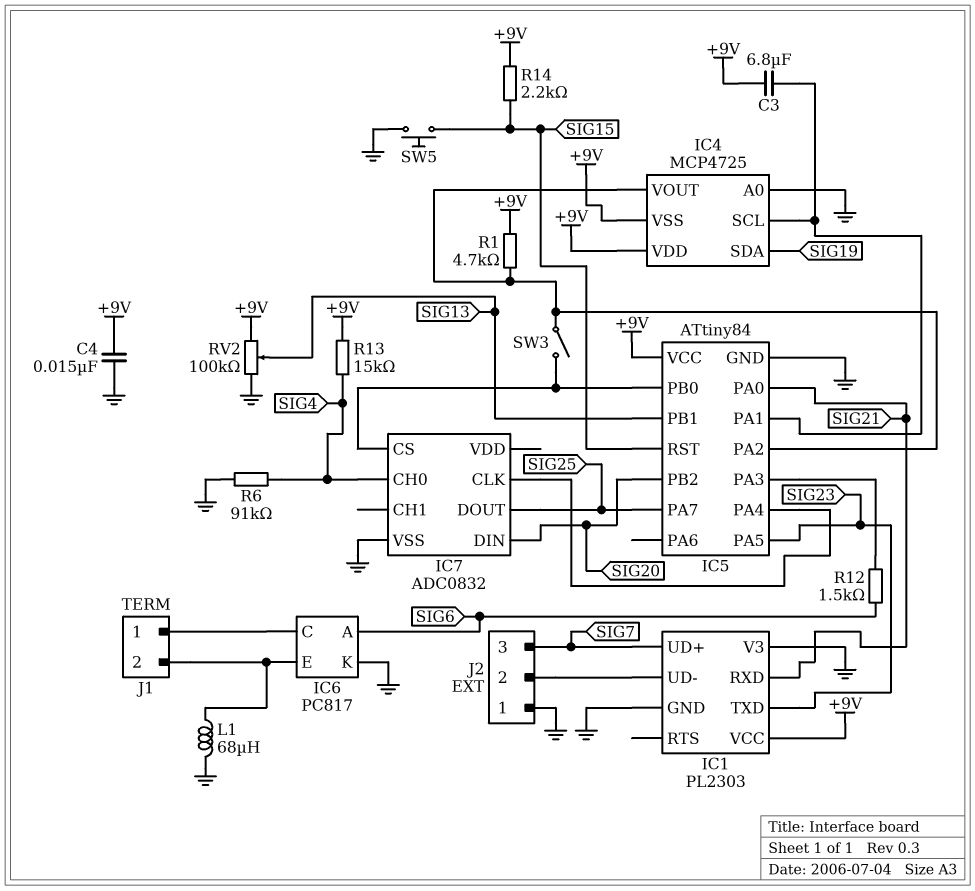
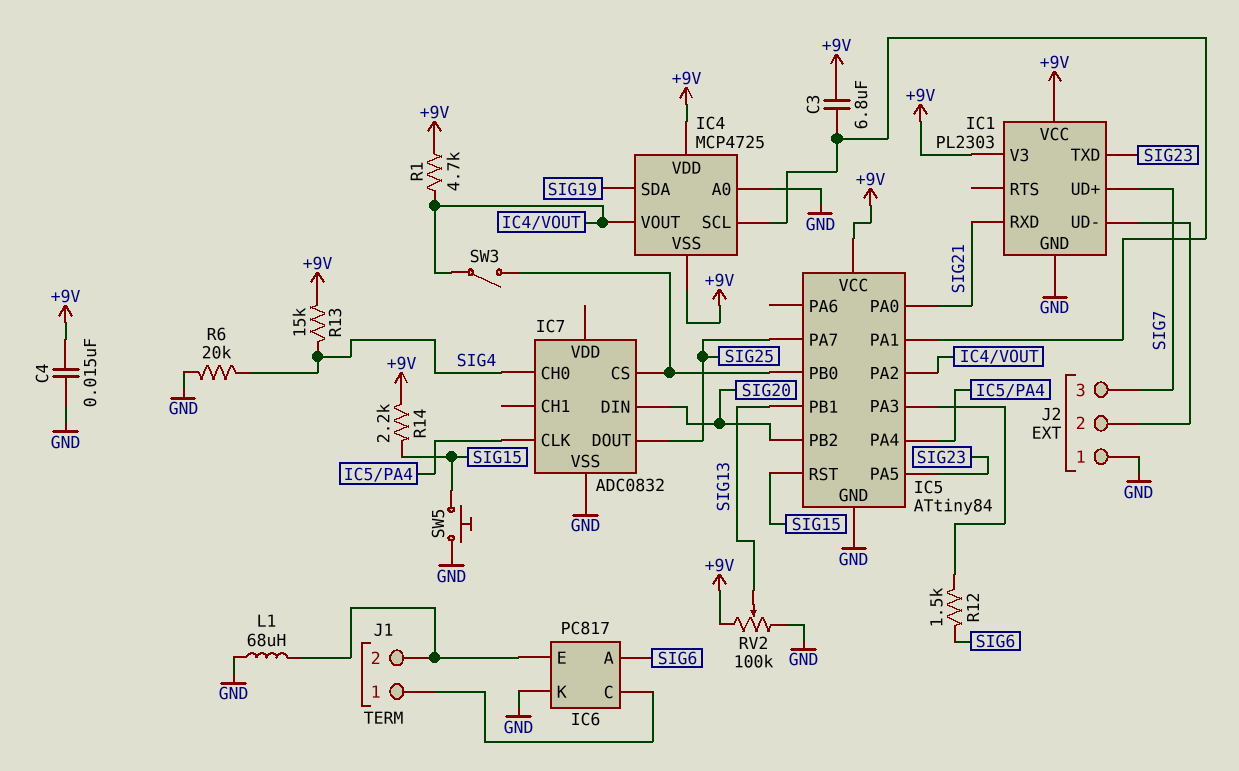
IC1 pin V3: GND -> +9V
R6: 91k (GND, SIG4) -> 20k (GND, SIG4)

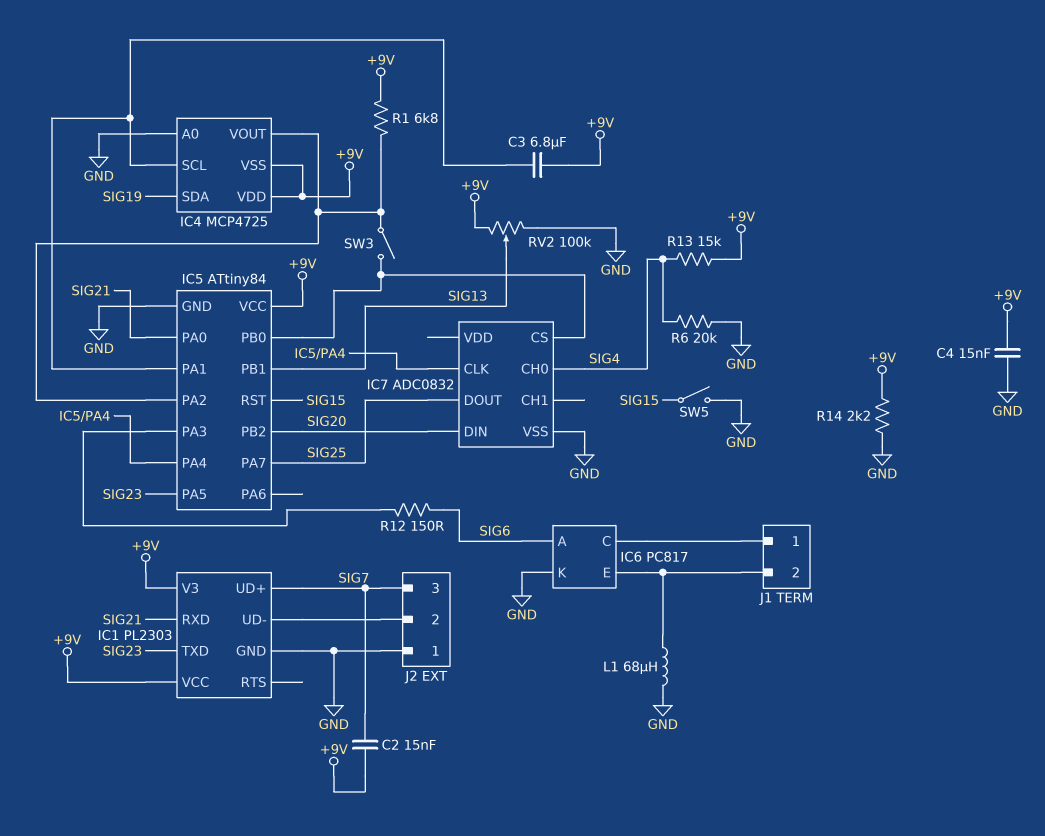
C2: none -> 15nF (+9V, SIG7)
R1: 4.7k (+9V, IC4/VOUT) -> 6.8k (+9V, IC4/VOUT)
R12: 1.5k (IC5/PA3, SIG6) -> 150 (IC5/PA3, SIG6)
R14: 2.2k (+9V, SIG15) -> 2.2k (+9V, GND)
SW5: button (GND, SIG15) -> switch (GND, SIG15)

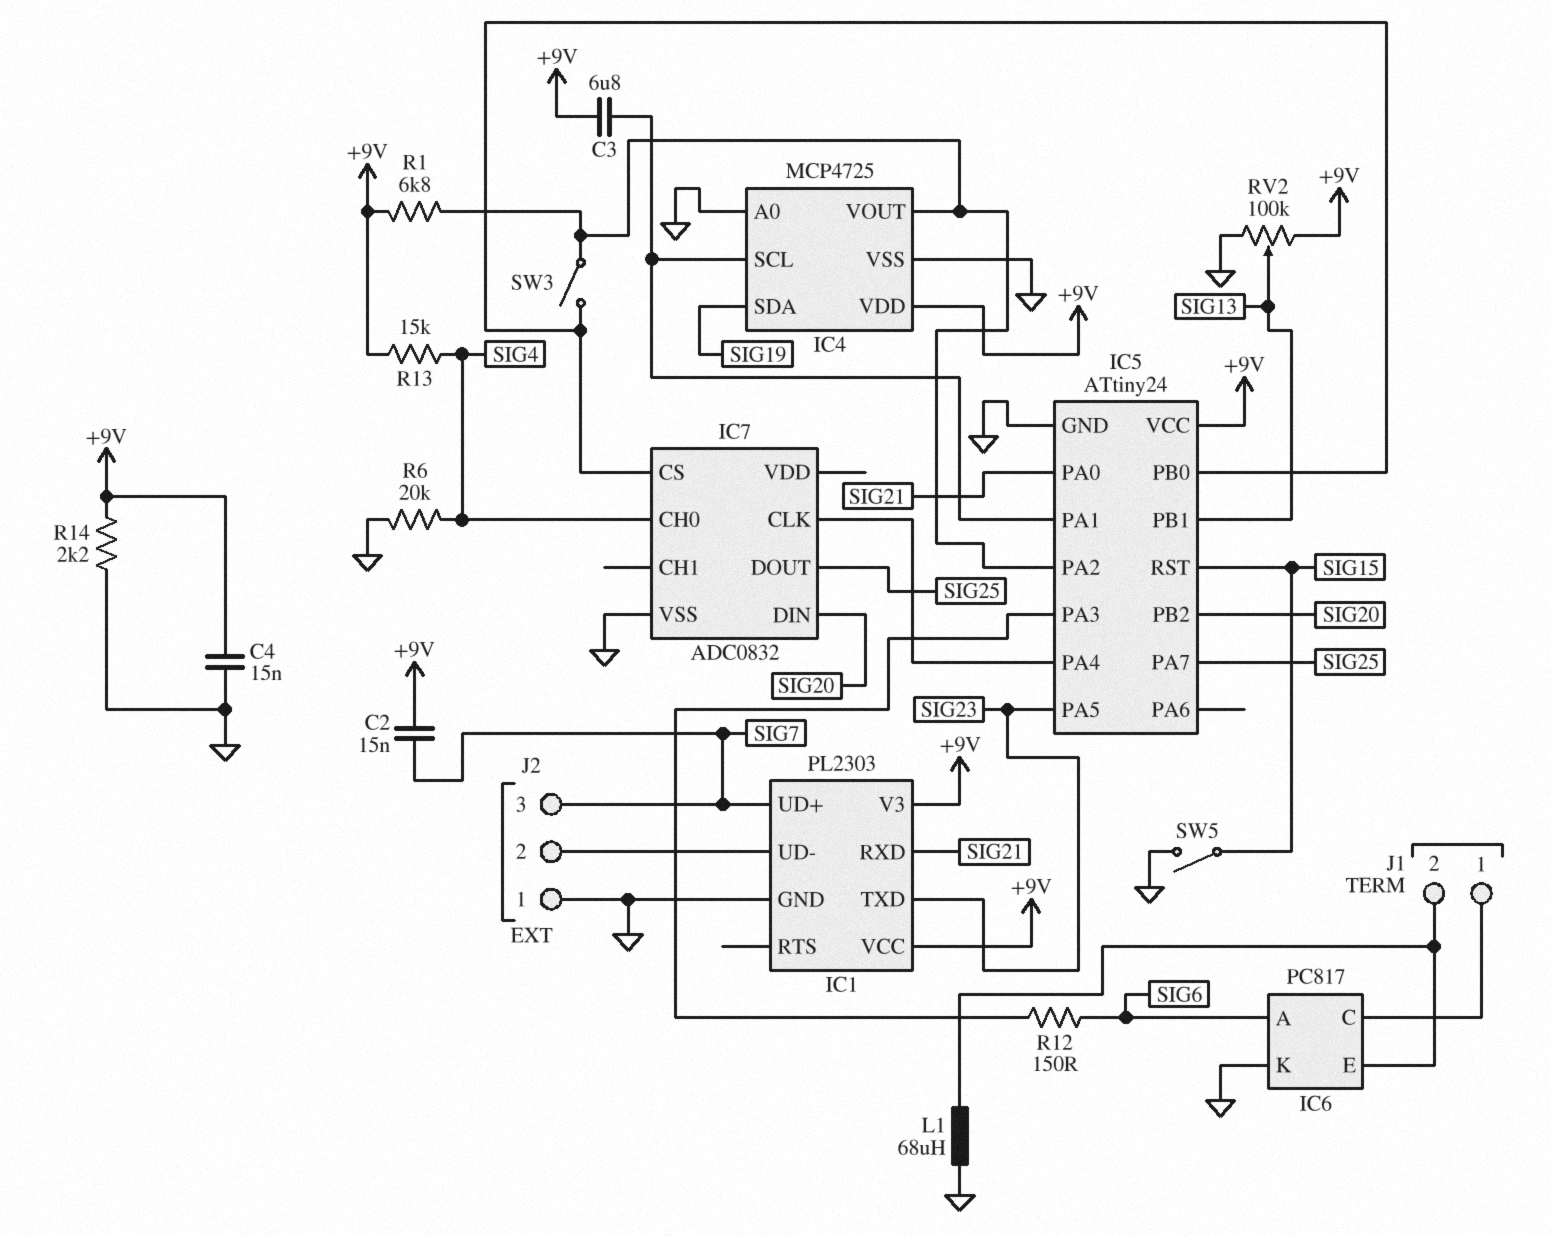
IC4 pin VSS: +9V -> GND
IC5: ATtiny84 -> ATtiny24

